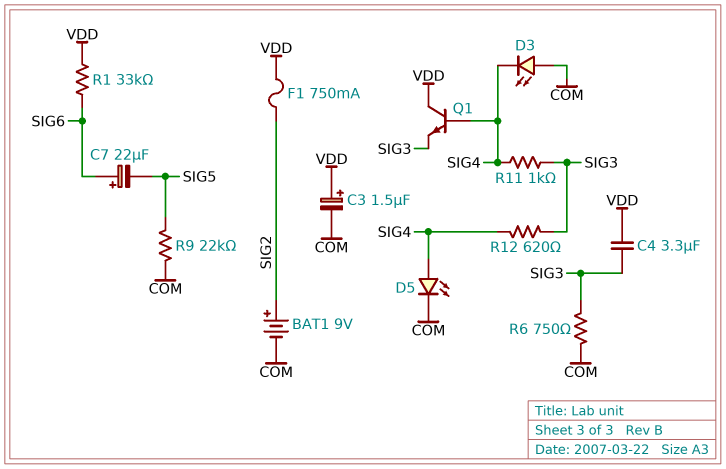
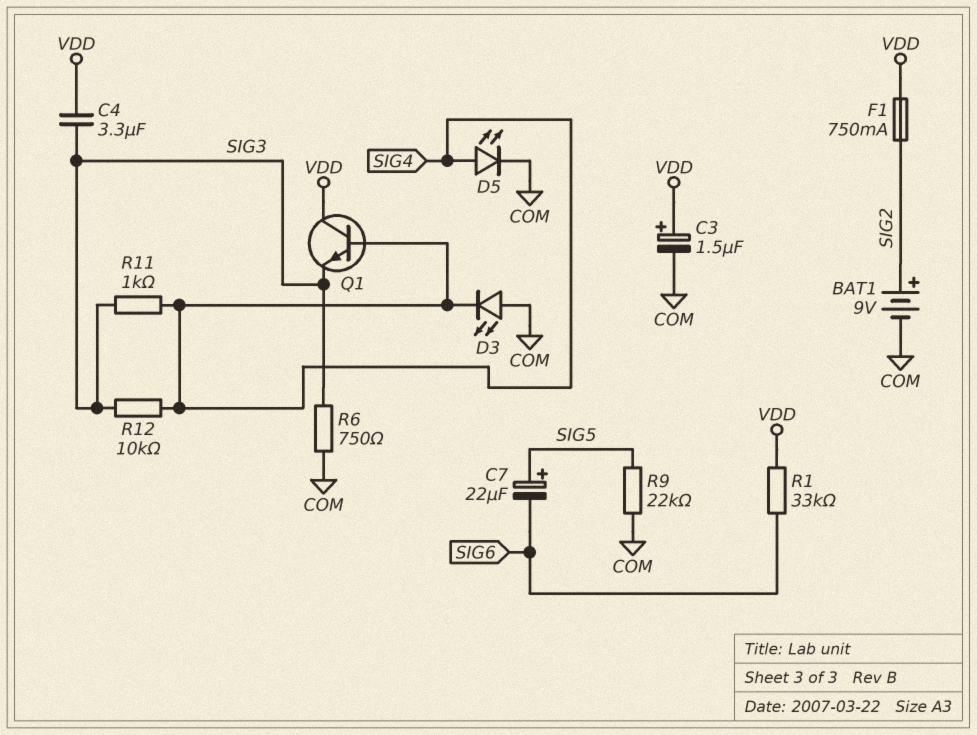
C7: 22uF (plus SIG6, minus SIG5) -> 22uF (plus SIG5, minus SIG6)
R12: 620 (SIG3, SIG4) -> 10k (SIG3, SIG4)

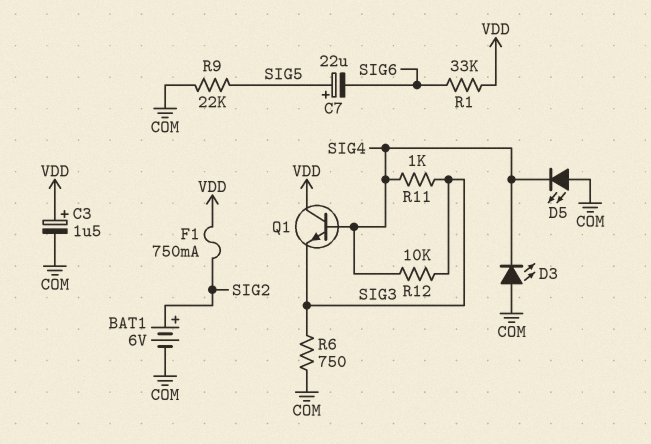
BAT1: 9V (plus SIG2, minus COM) -> 6V (plus SIG2, minus COM)
C4: 3.3uF (SIG3, VDD) -> none
D5: LED (A SIG4, K COM) -> LED (A COM, K SIG4)

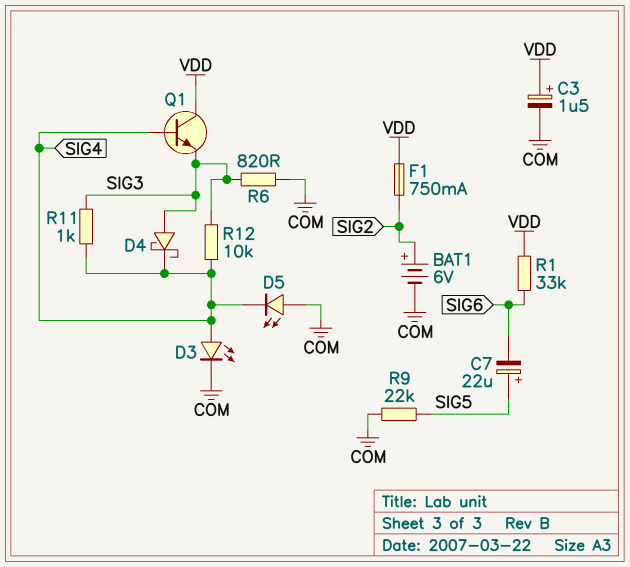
D3: LED (A COM, K SIG4) -> LED (A SIG4, K COM)
D4: none -> schottky (A SIG3, K SIG4)
R6: 750 (COM, SIG3) -> 820 (COM, SIG3)

